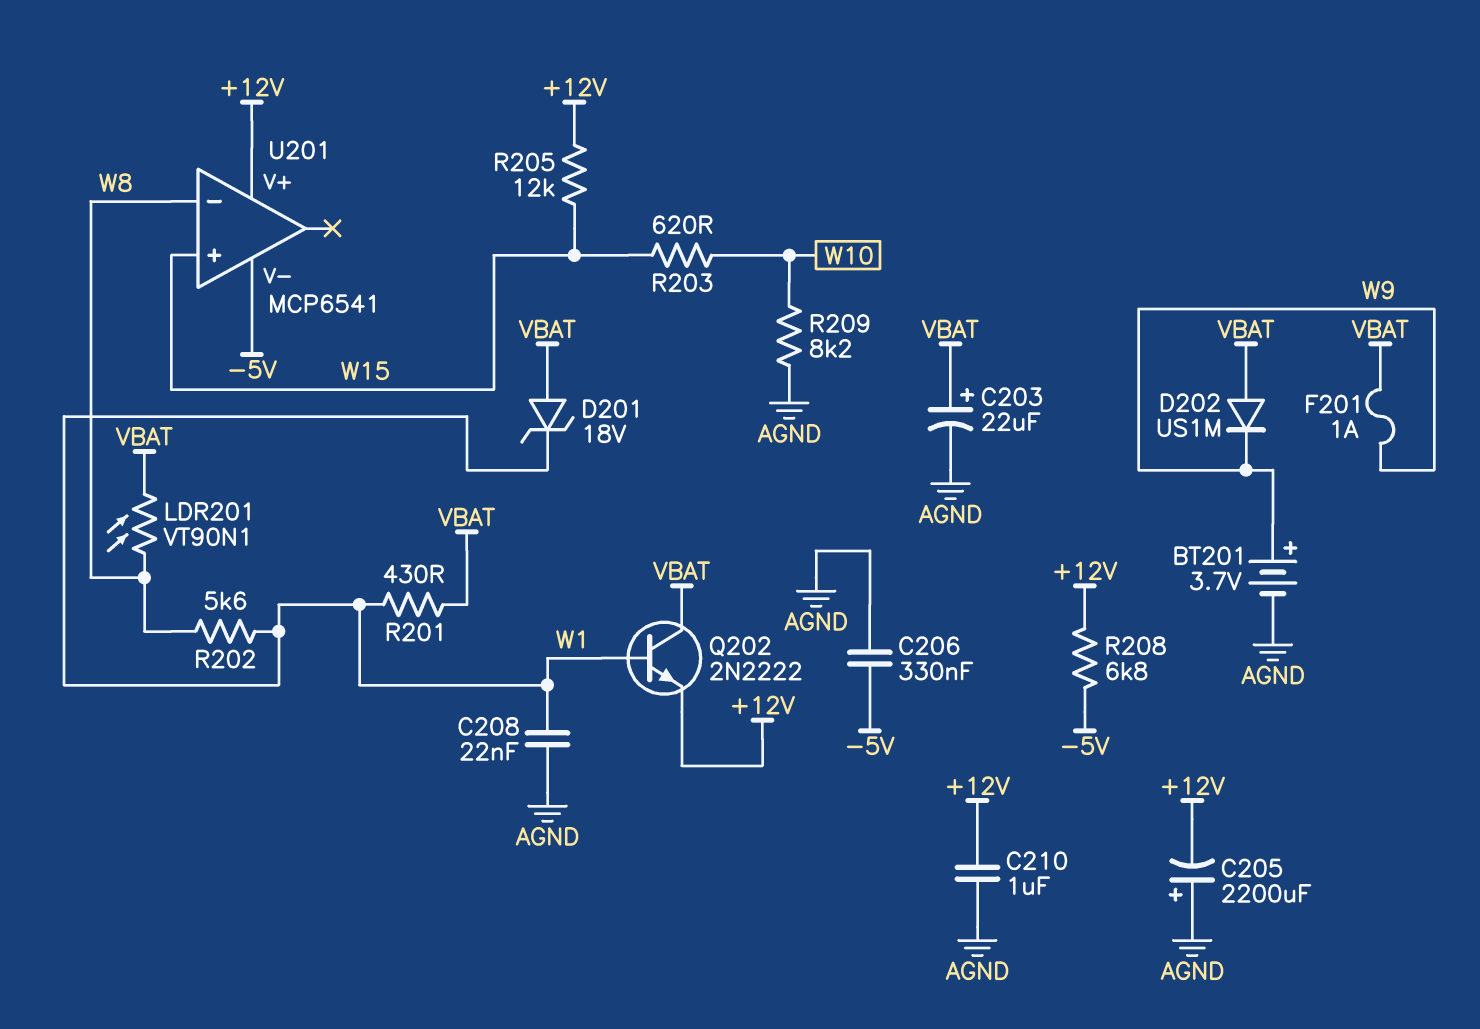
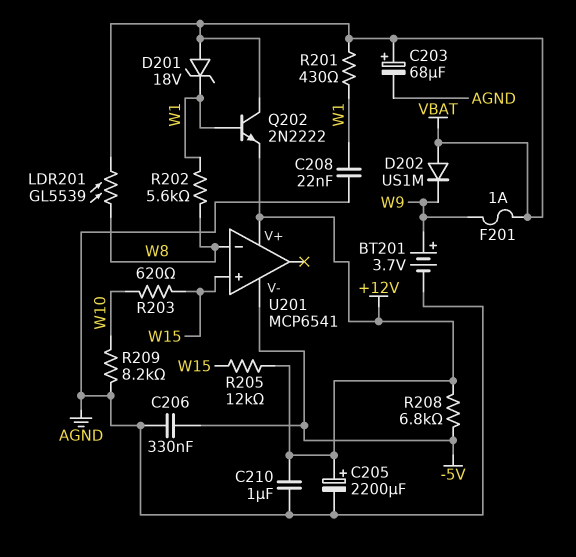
C203: 22uF (plus VBAT, minus AGND) -> 68uF (plus VBAT, minus AGND)
C205: 2200uF (plus AGND, minus +12V) -> 2200uF (plus +12V, minus AGND)
LDR201: VT90N1 (VBAT, W8) -> GL5539 (VBAT, W8)

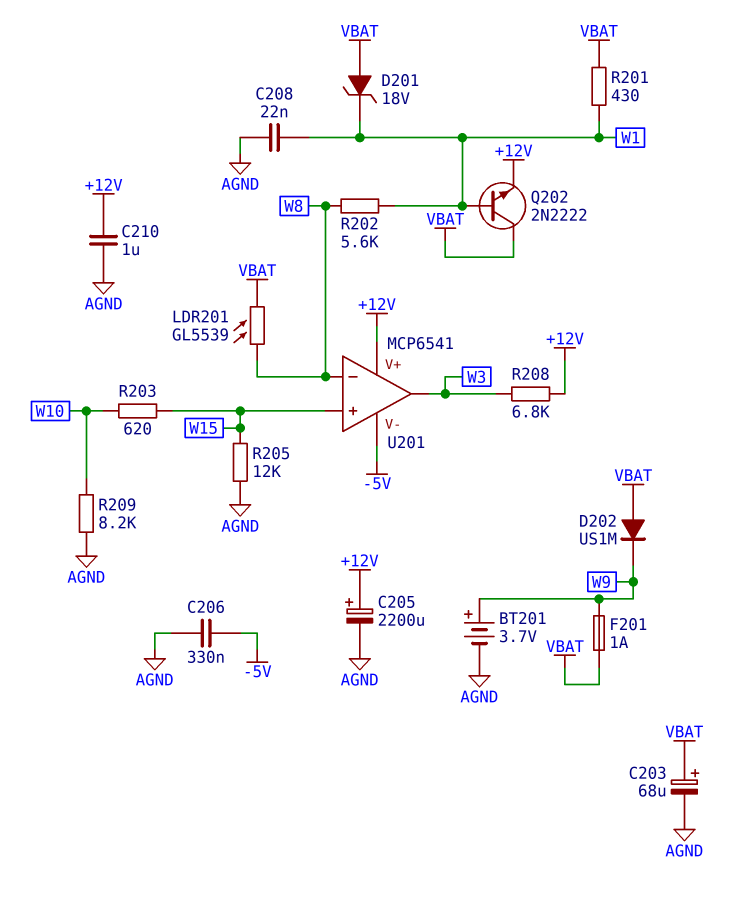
R205: 12k (+12V, W15) -> 12k (AGND, W15)
R208: 6.8k (+12V, -5V) -> 6.8k (+12V, W3)
U201 pin out: none -> W3

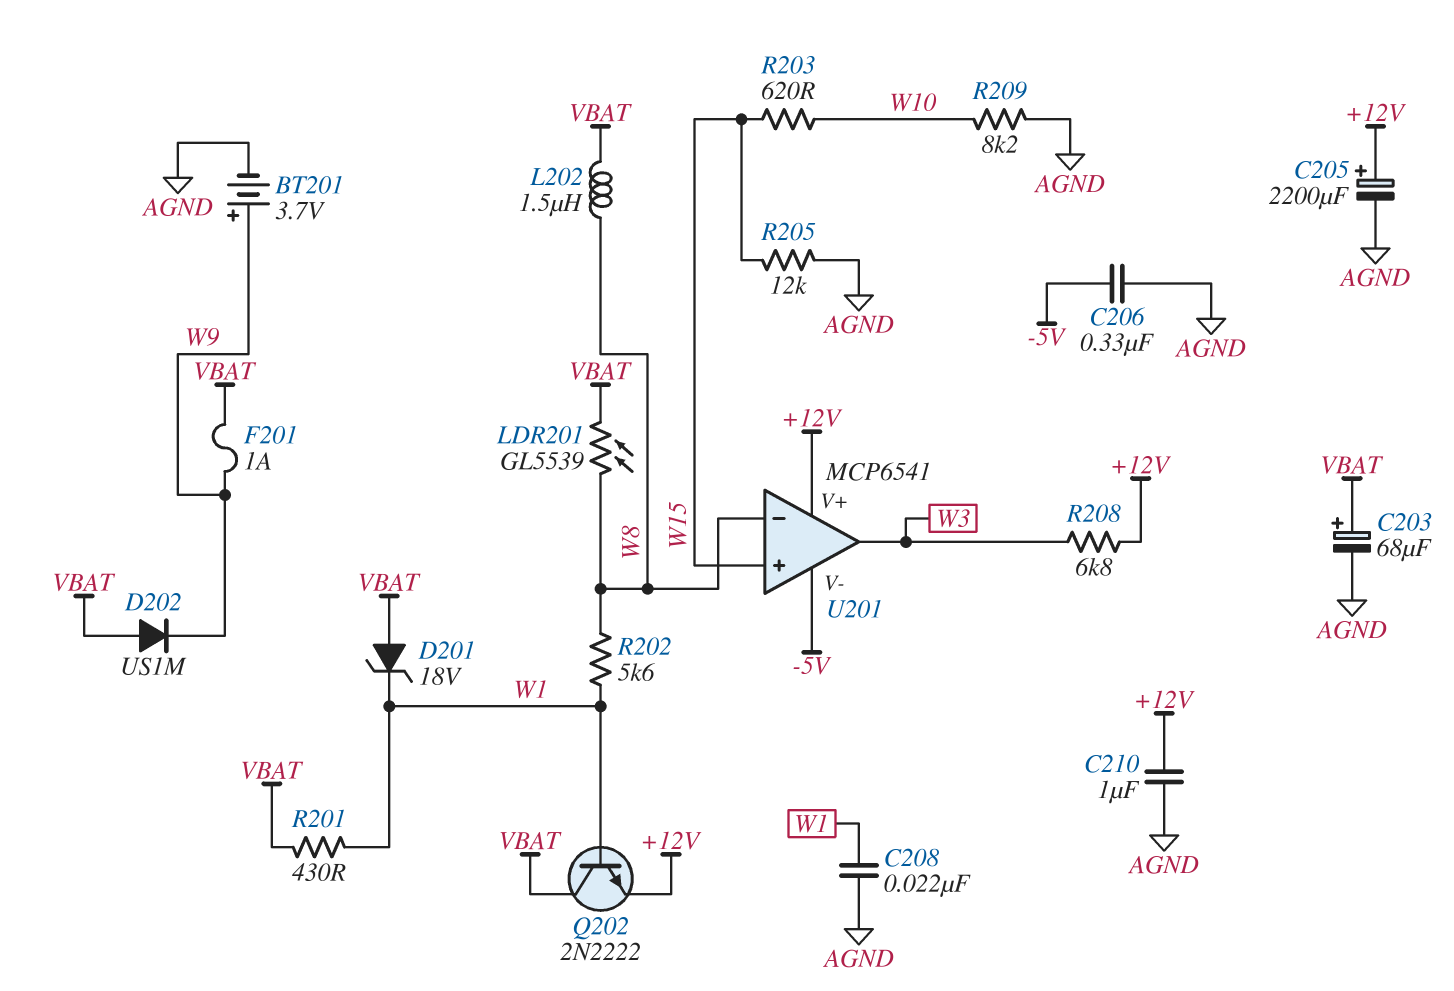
L202: none -> 1.5uH (VBAT, W8)

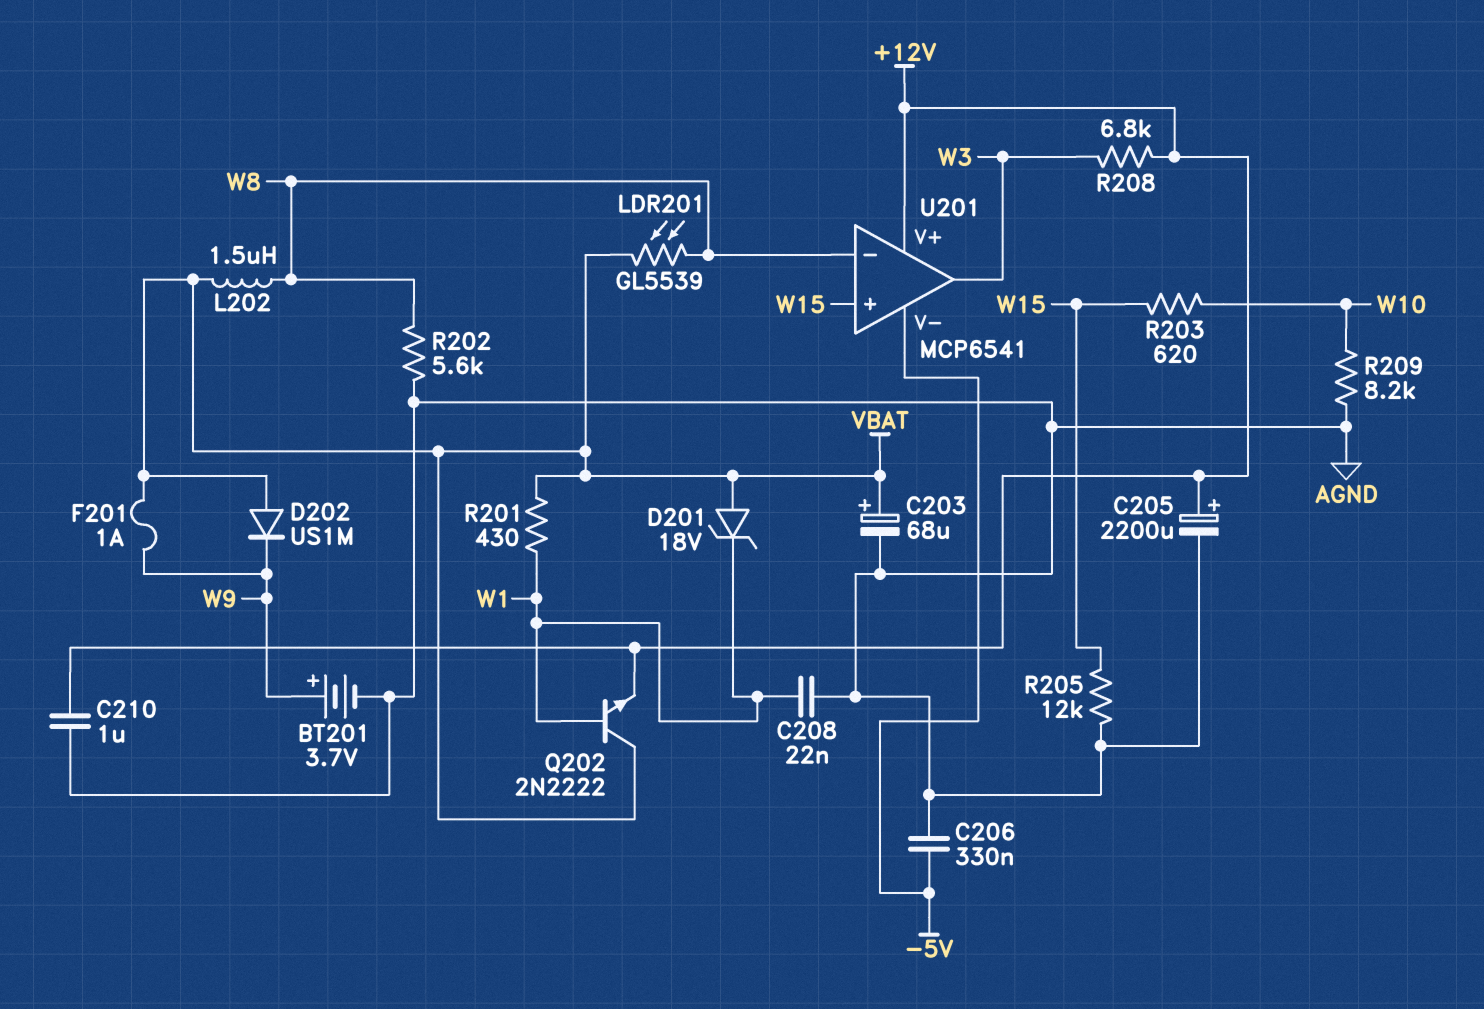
R202: 5.6k (W1, W8) -> 5.6k (AGND, W8)

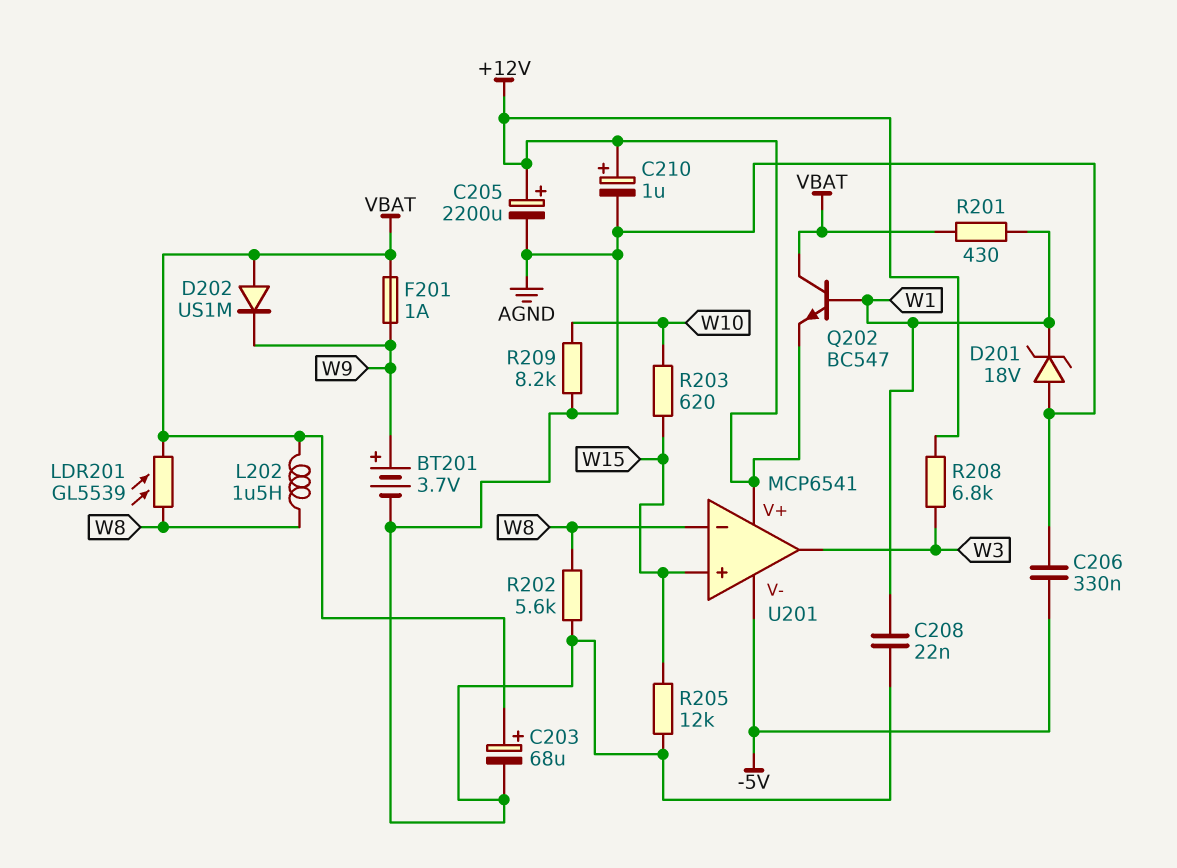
C210: 1uF (+12V, AGND) -> 1uF (plus +12V, minus AGND)
D201: zener 18V (A VBAT, K W1) -> zener 18V (A AGND, K W1)
Q202: NPN 2N2222 (B W1, C VBAT, E +12V) -> NPN BC547 (B W1, C VBAT, E +12V)

